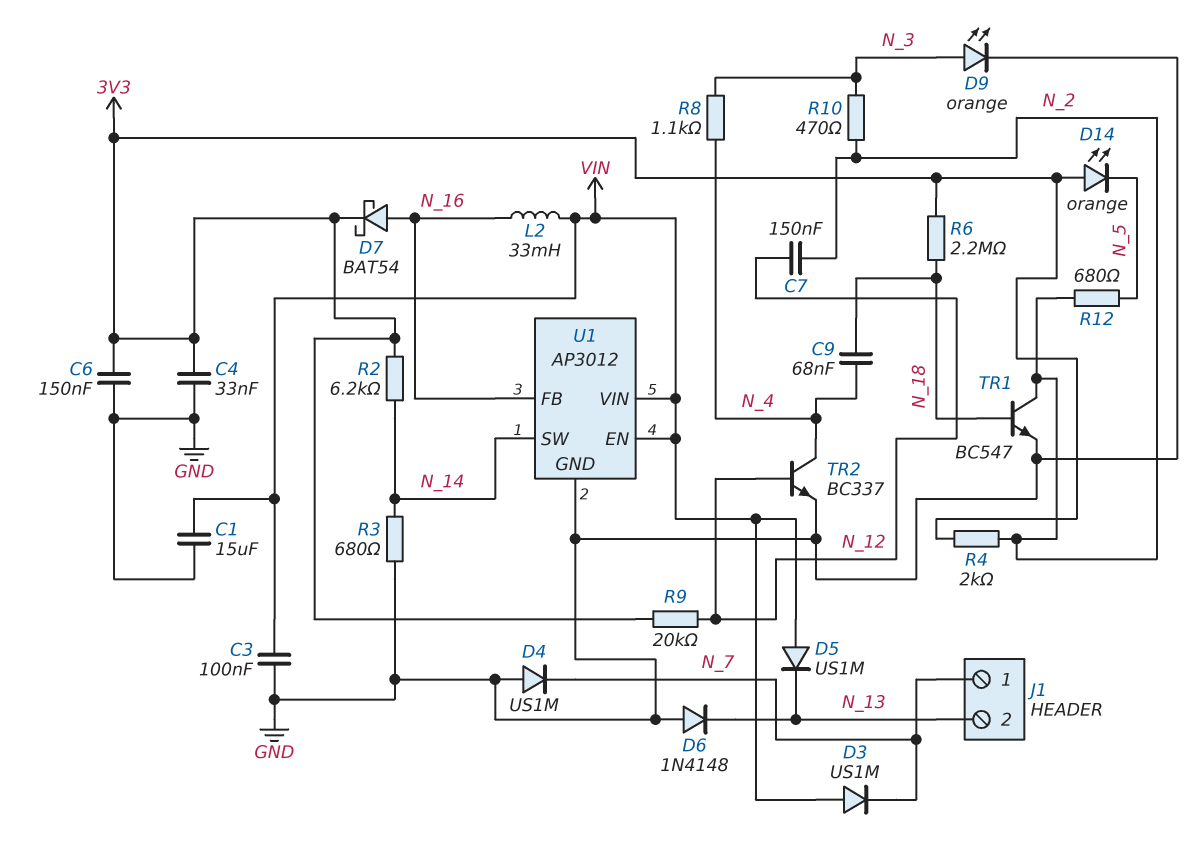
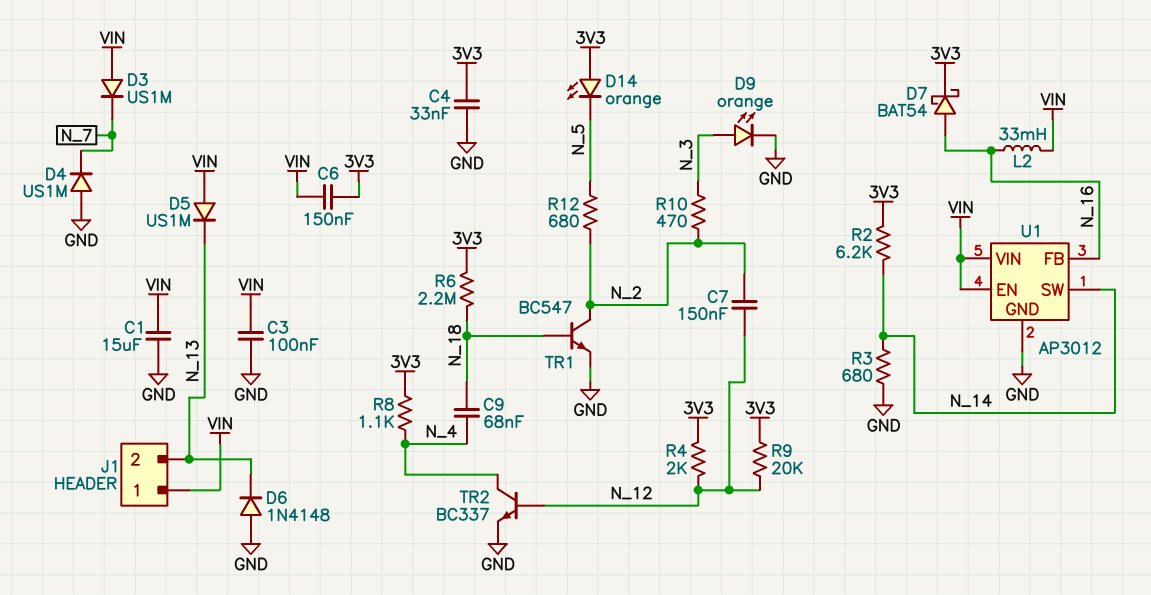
C6: 150nF (3V3, GND) -> 150nF (3V3, VIN)
J1 pin 1: N_7 -> VIN
R4: 2k (3V3, N_2) -> 2k (3V3, N_12)
R8: 1.1k (N_3, N_4) -> 1.1k (3V3, N_4)

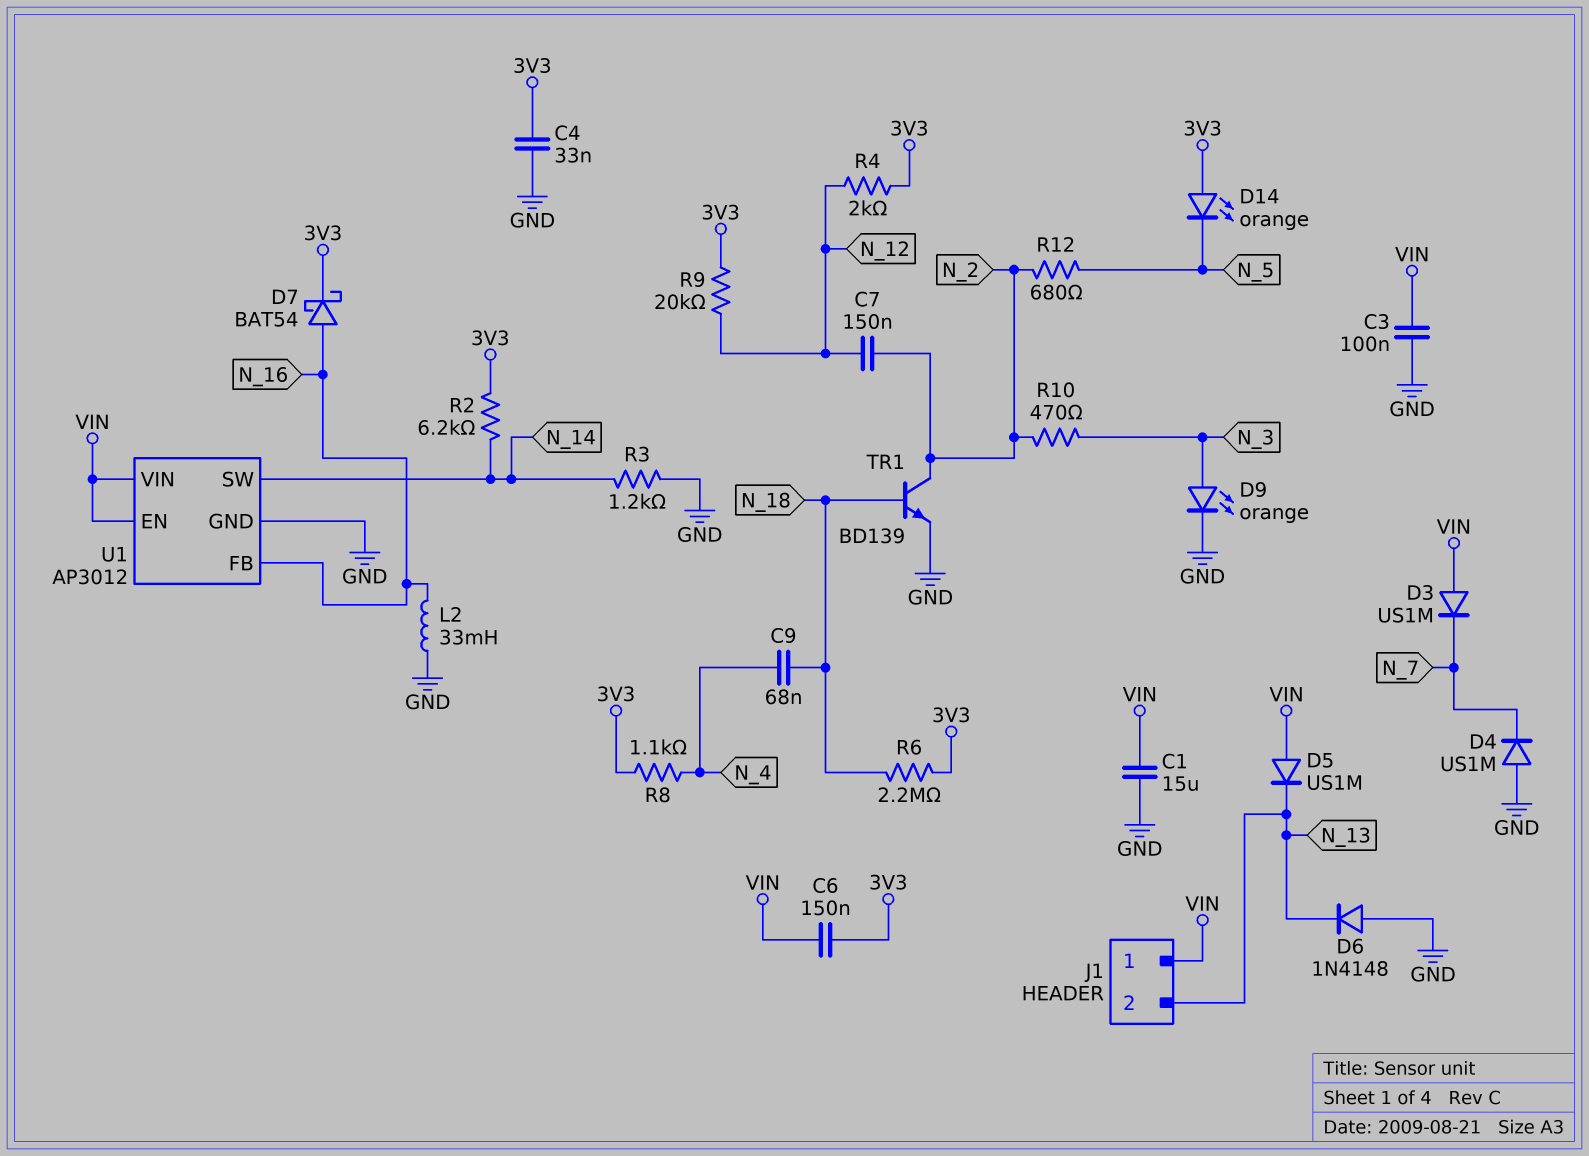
L2: 33mH (N_16, VIN) -> 33mH (GND, N_16)
R3: 680 (GND, N_14) -> 1.2k (GND, N_14)
TR1: NPN BC547 (B N_18, C N_2, E GND) -> NPN BD139 (B N_18, C N_2, E GND)
TR2: NPN BC337 (B N_12, C N_4, E GND) -> none

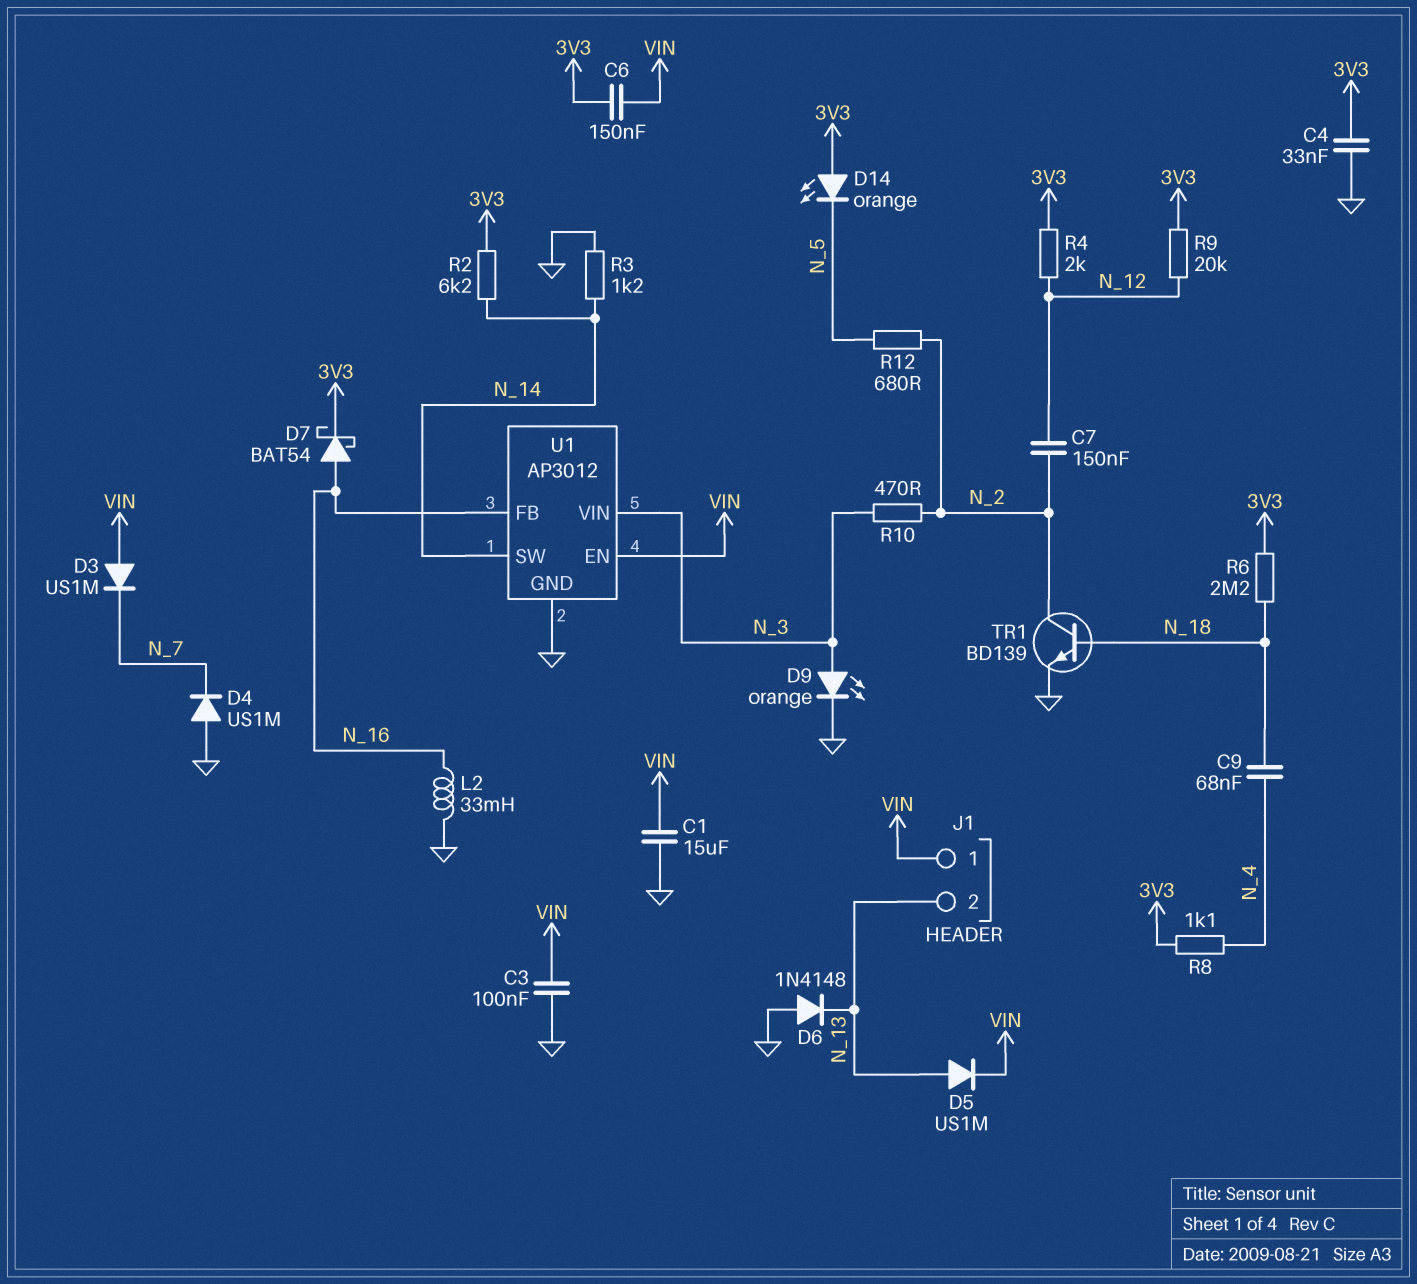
D5: diode US1M (A VIN, K N_13) -> diode US1M (A N_13, K VIN)
U1 pin VIN: VIN -> N_3

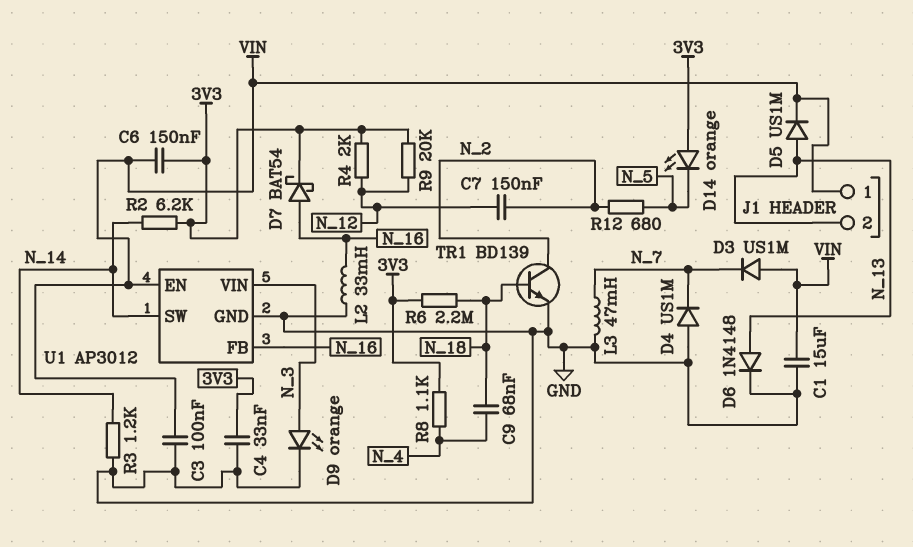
D6: diode 1N4148 (A GND, K N_13) -> diode 1N4148 (A N_13, K GND)
L3: none -> 47mH (GND, N_7)
R10: 470 (N_2, N_3) -> none

